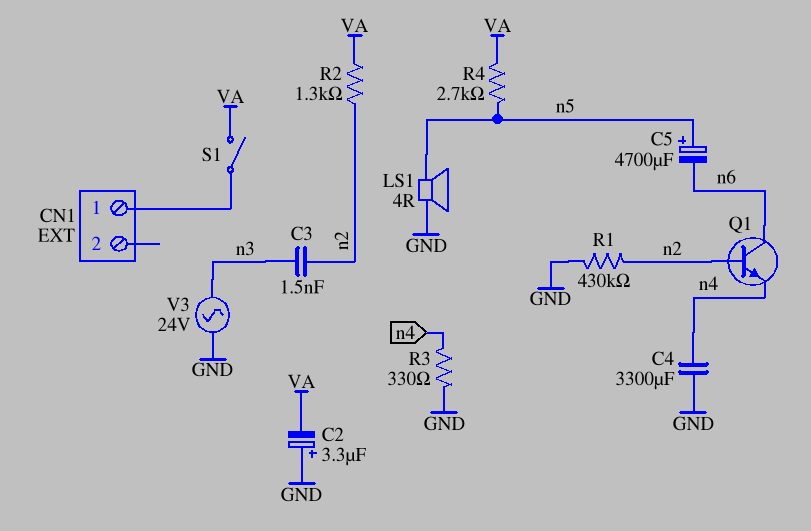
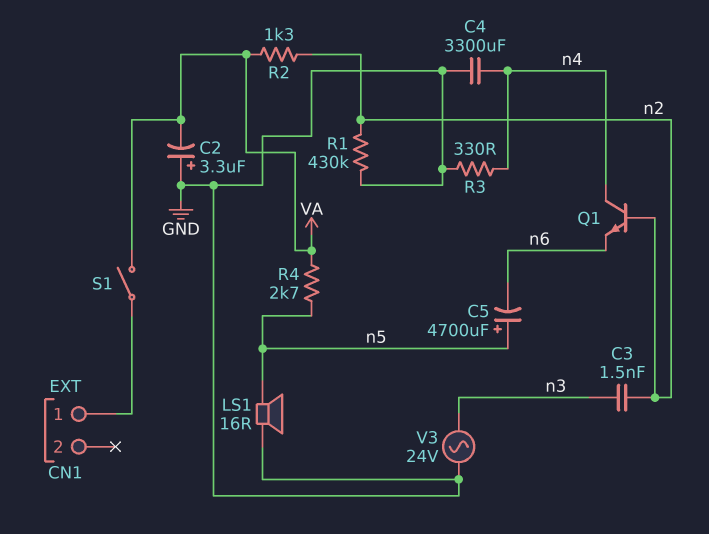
LS1: speaker 4R (GND, n5) -> speaker 16R (GND, n5)
Q1: NPN (B n2, C n6, E n4) -> NPN (B n2, C n4, E n6)

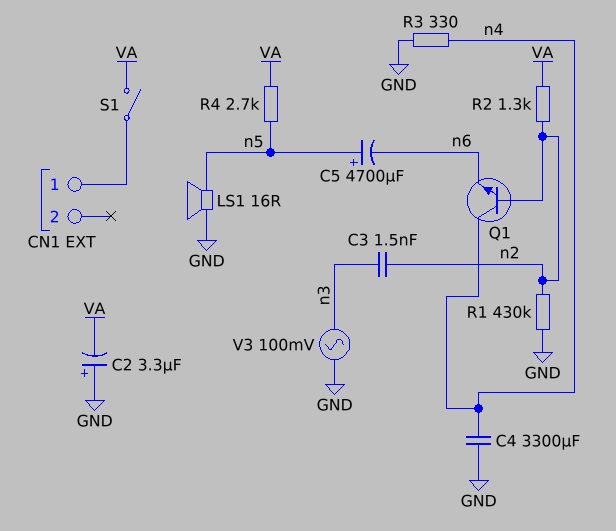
V3: AC 24V (GND, n3) -> AC 100mV (GND, n3)

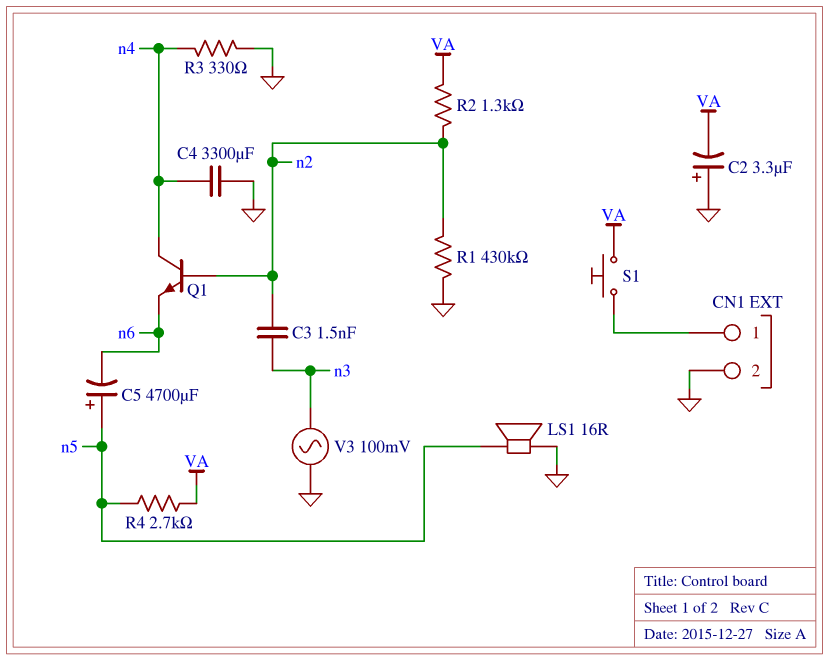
CN1 pin 2: none -> GND
S1: switch (CN1/1, VA) -> button (CN1/1, VA)

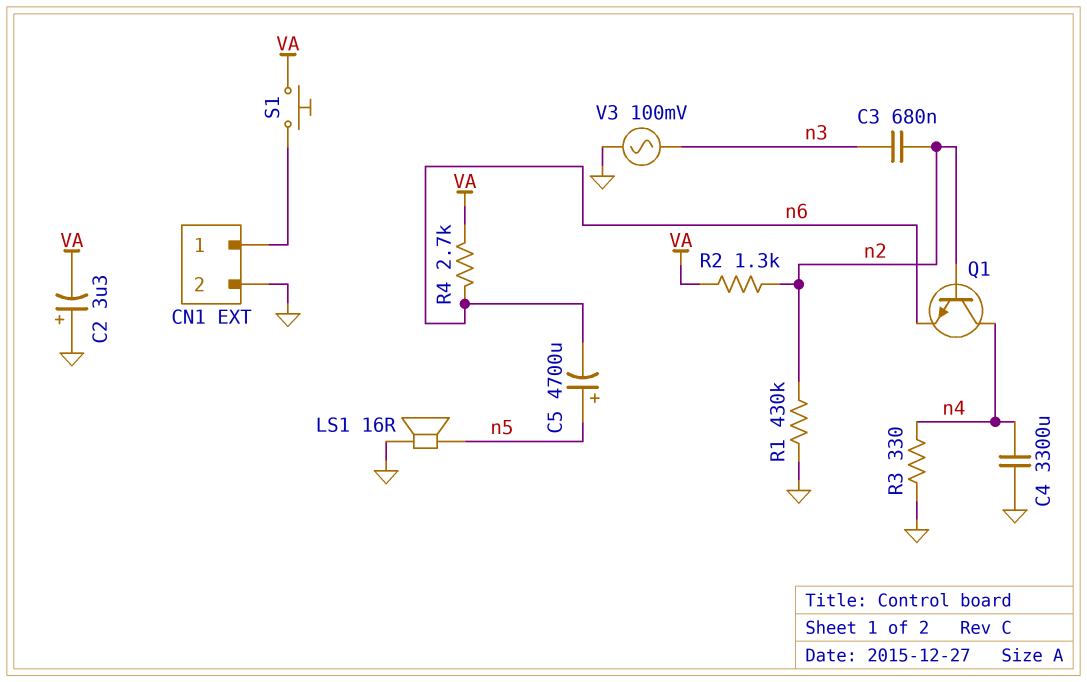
C3: 1.5nF (n2, n3) -> 680nF (n2, n3)
R4: 2.7k (VA, n5) -> 2.7k (VA, n6)

